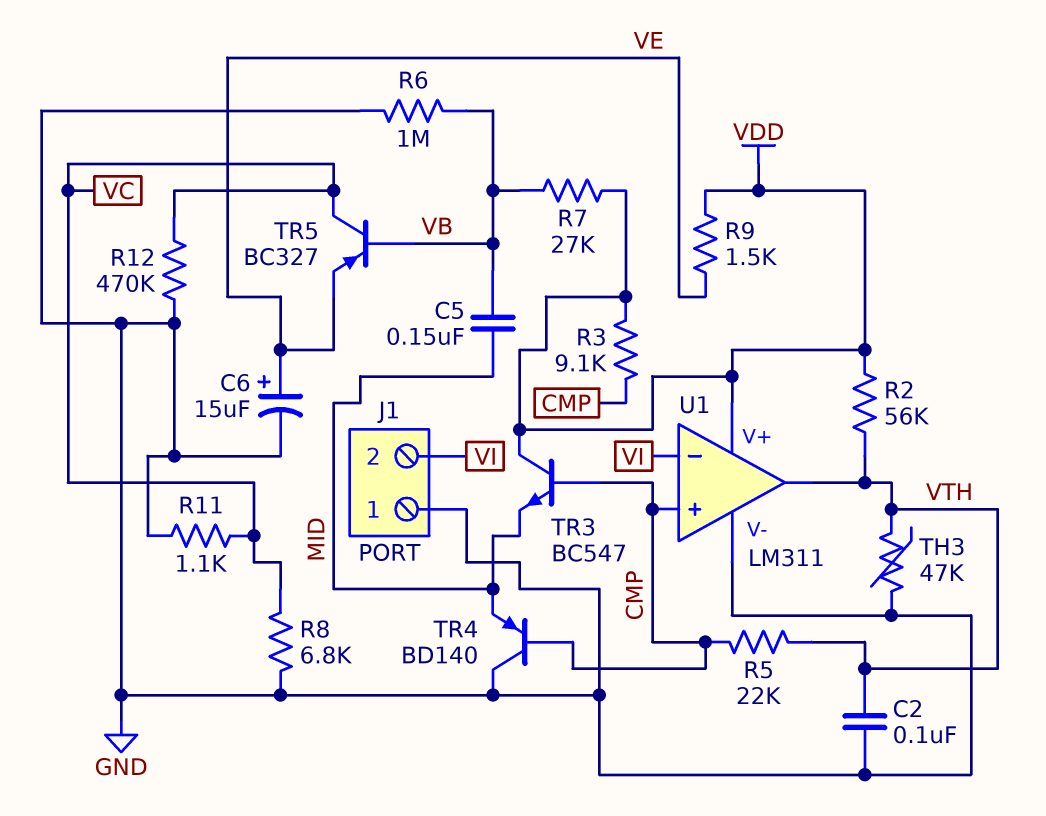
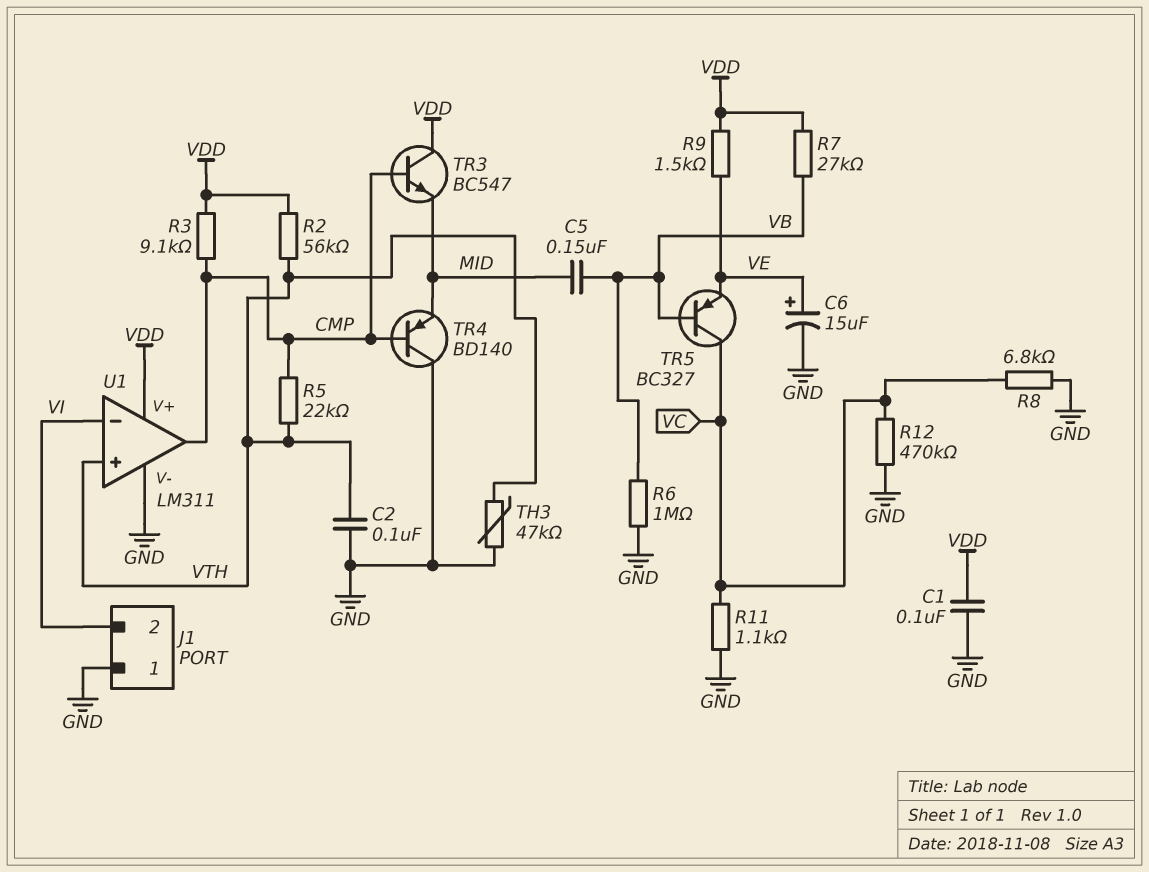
C1: none -> 100nF (GND, VDD)
U1 pin in+: CMP -> VTH
U1 pin out: VTH -> CMP

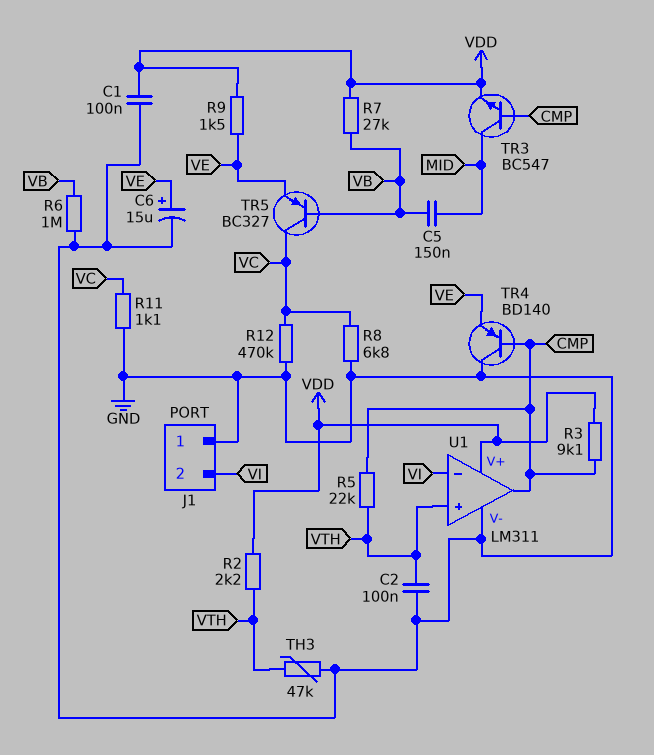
R2: 56k (VDD, VTH) -> 2.2k (VDD, VTH)
TR3: NPN BC547 (B CMP, C VDD, E MID) -> NPN BC547 (B CMP, C MID, E VDD)
TR4: PNP BD140 (B CMP, C GND, E MID) -> PNP BD140 (B CMP, C GND, E VE)

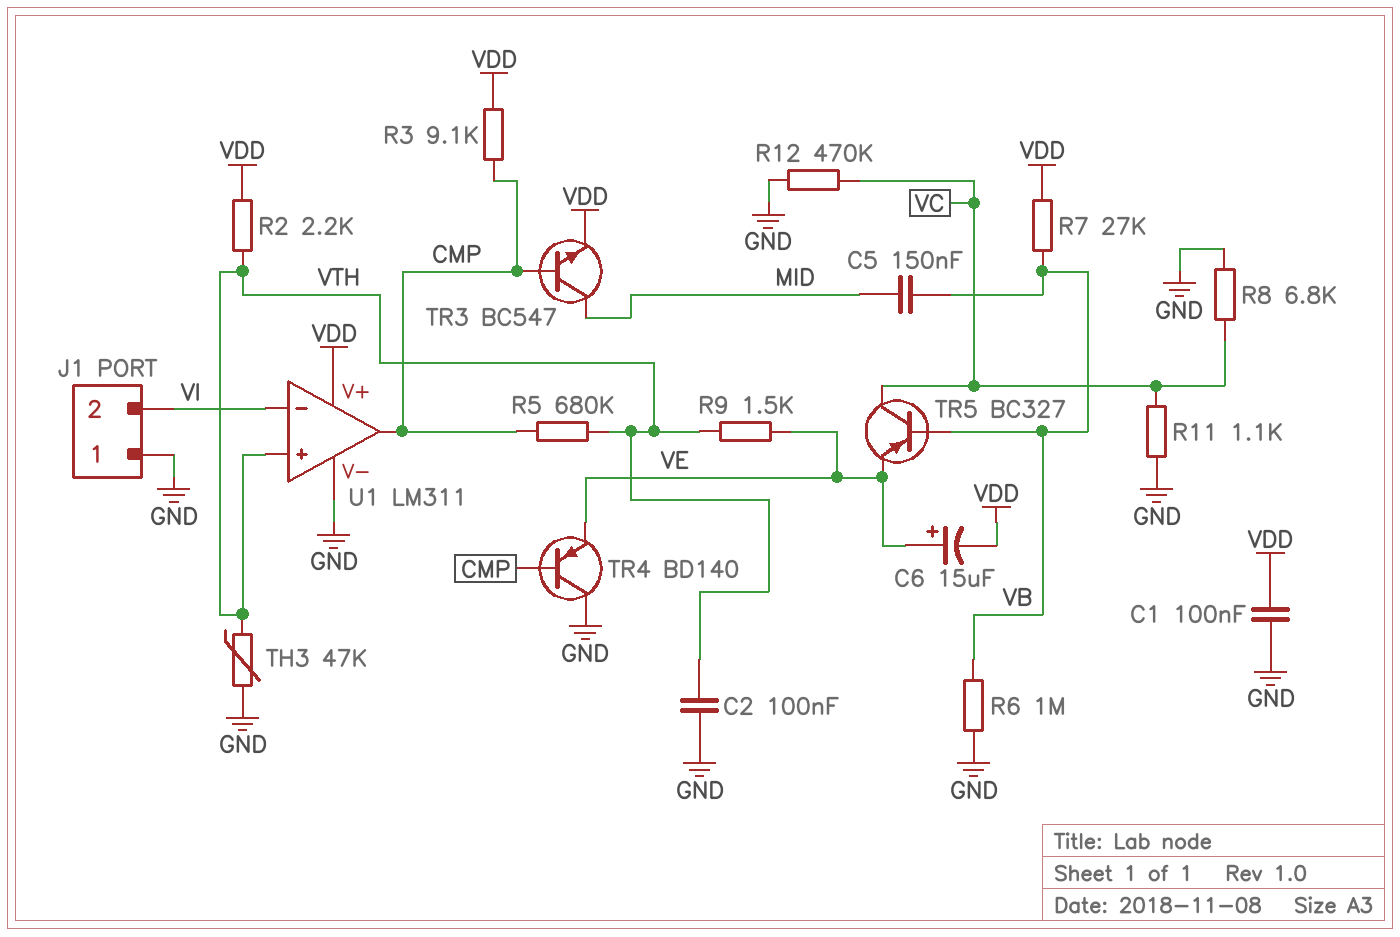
C6: 15uF (plus VE, minus GND) -> 15uF (plus VE, minus VDD)
R5: 22k (CMP, VTH) -> 680k (CMP, VTH)
R9: 1.5k (VDD, VE) -> 1.5k (VE, VTH)

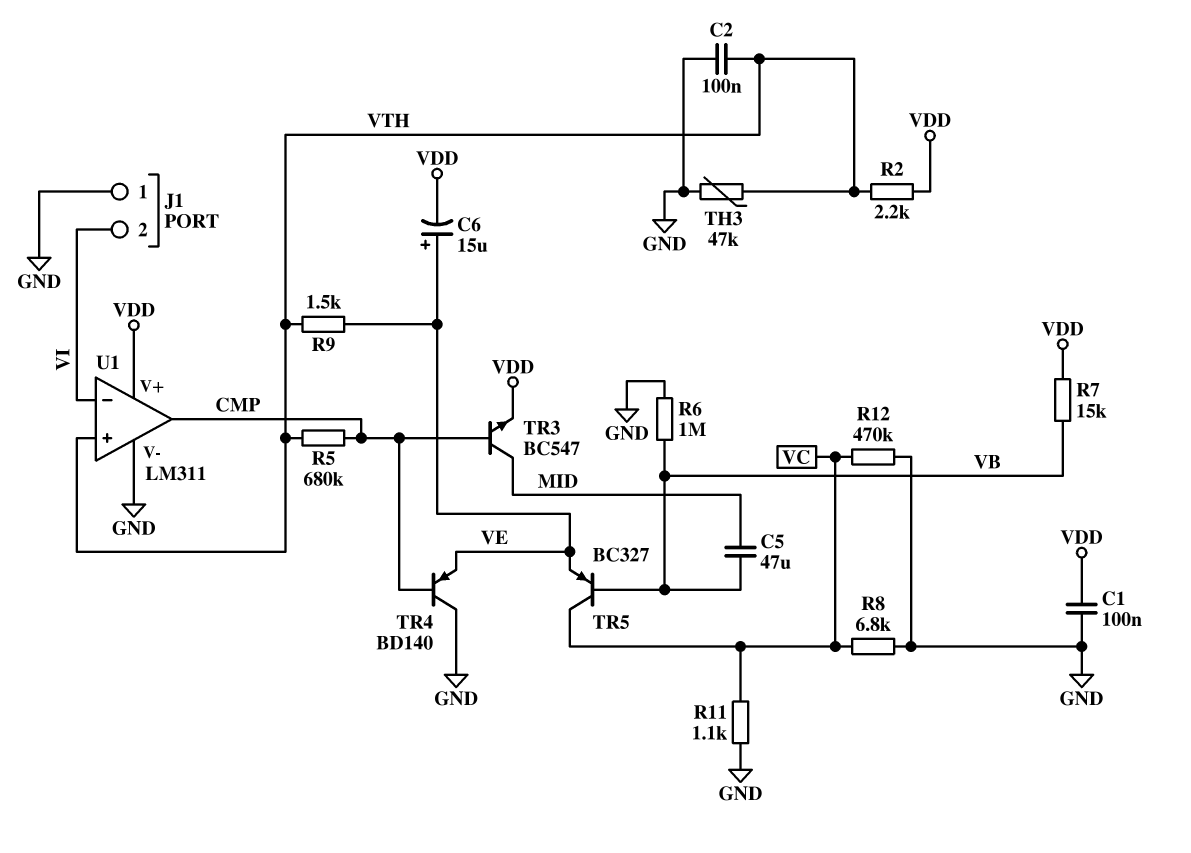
C5: 150nF (MID, VB) -> 47uF (MID, VB)
R3: 9.1k (CMP, VDD) -> none
R7: 27k (VB, VDD) -> 15k (VB, VDD)

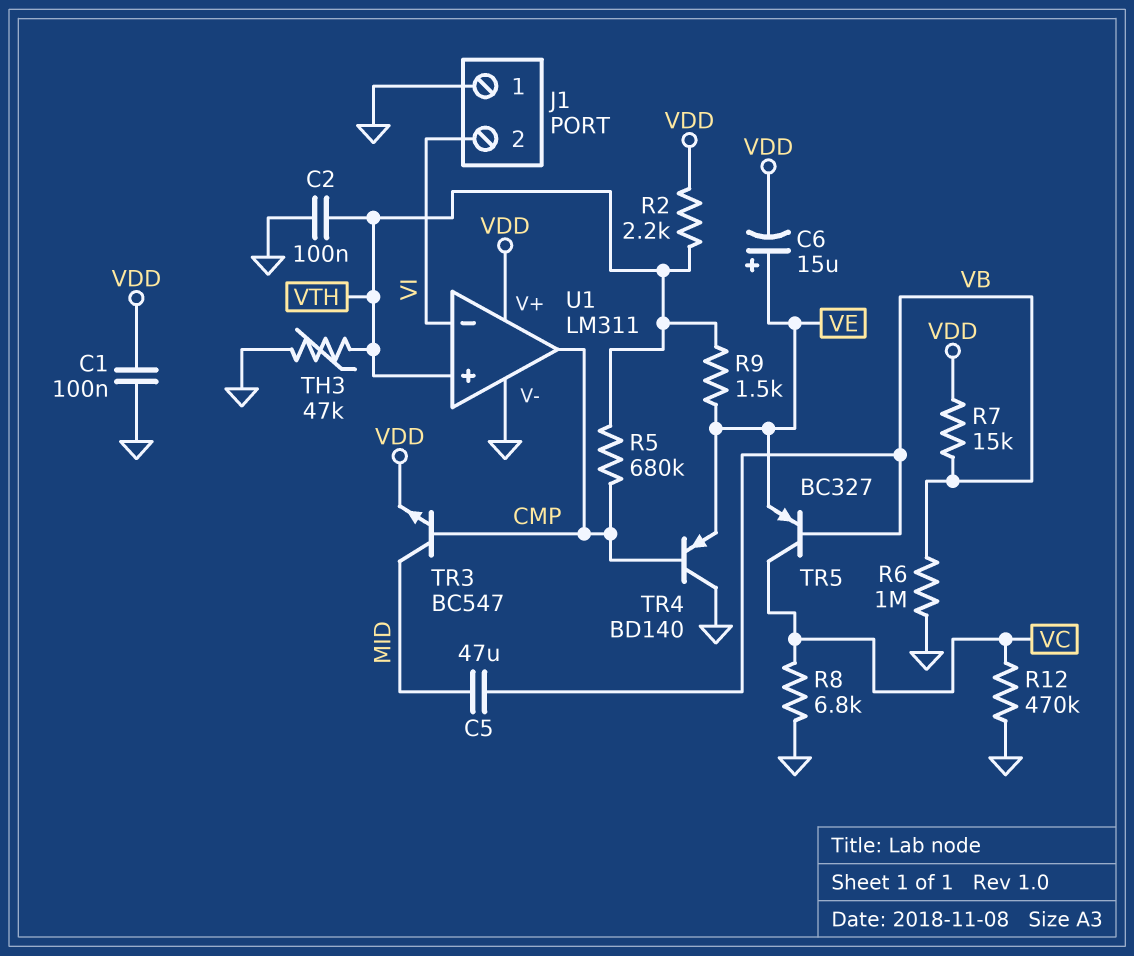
R11: 1.1k (GND, VC) -> none

